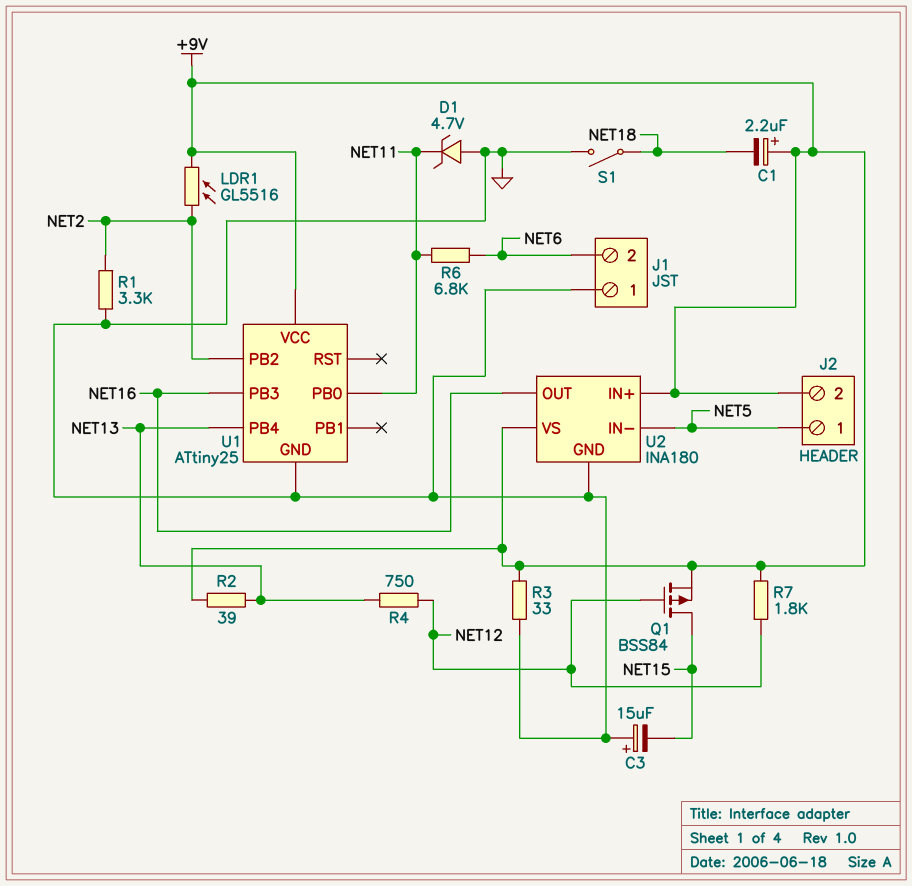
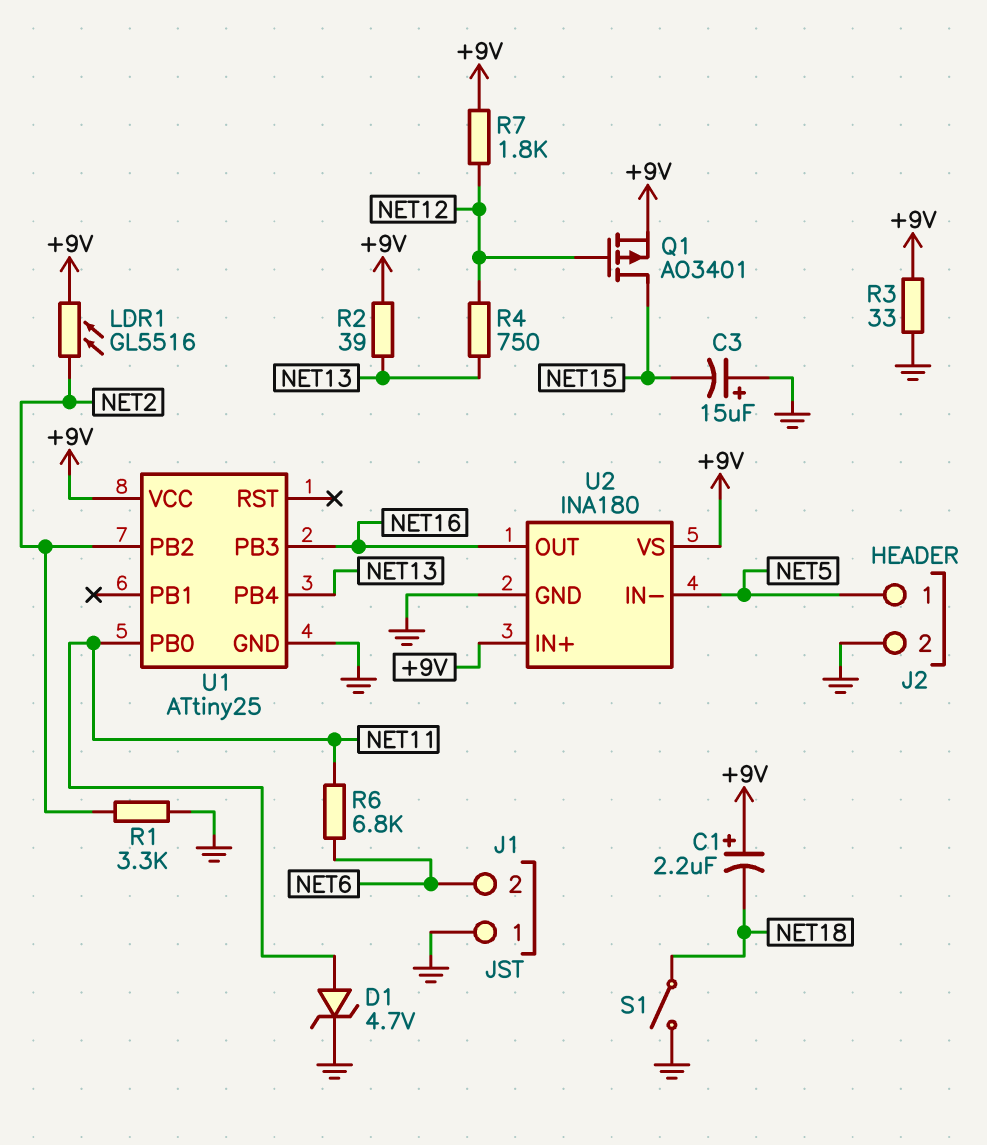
D1: zener 4.7V (A GND, K NET11) -> zener 4.7V (A NET11, K GND)
J2 pin 2: +9V -> GND
Q1: PMOS BSS84 (G NET12, D NET15, S +9V) -> PMOS AO3401 (G NET12, D NET15, S +9V)

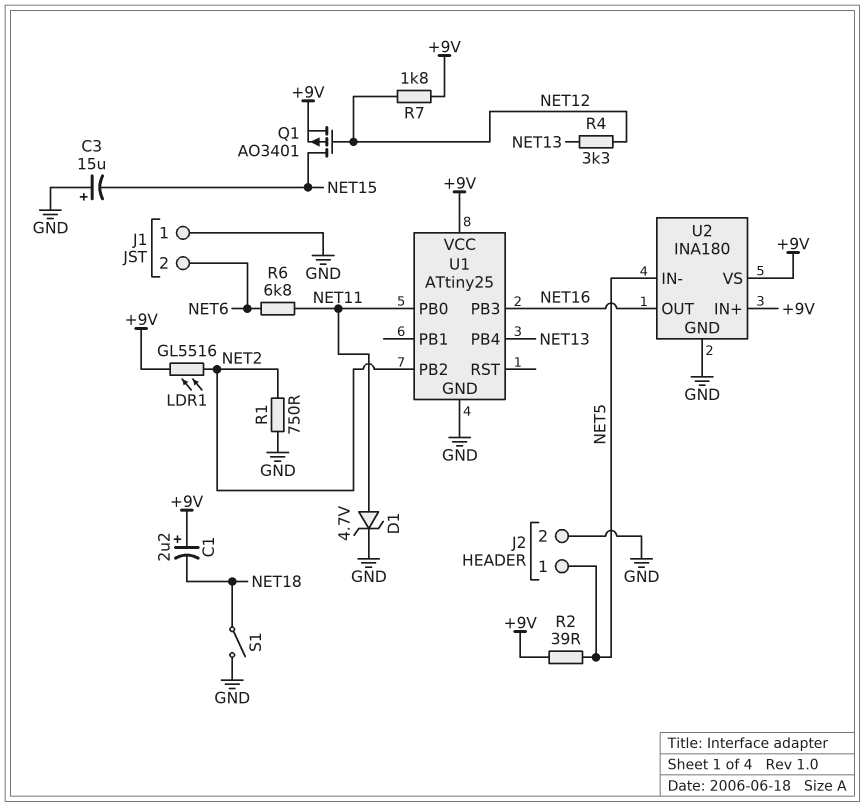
R1: 3.3k (GND, NET2) -> 750 (GND, NET2)
R2: 39 (+9V, NET13) -> 39 (+9V, NET5)
R3: 33 (+9V, GND) -> none
R4: 750 (NET12, NET13) -> 3.3k (NET12, NET13)

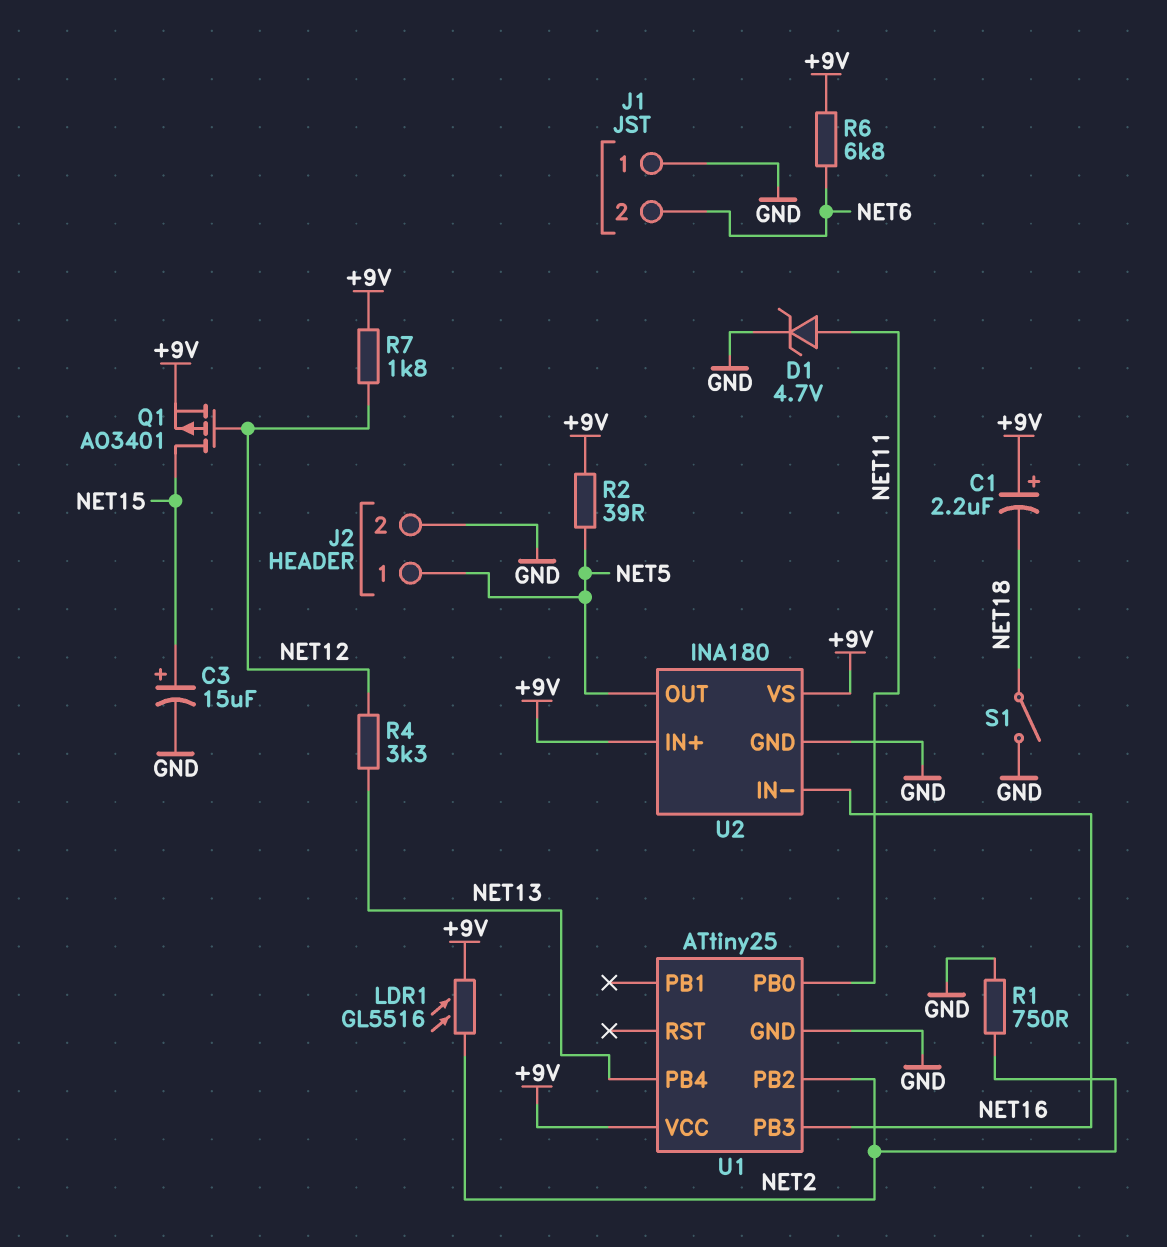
C3: 15uF (plus GND, minus NET15) -> 15uF (plus NET15, minus GND)
R6: 6.8k (NET6, NET11) -> 6.8k (+9V, NET6)
U2 pin IN-: NET5 -> NET16
U2 pin OUT: NET16 -> NET5

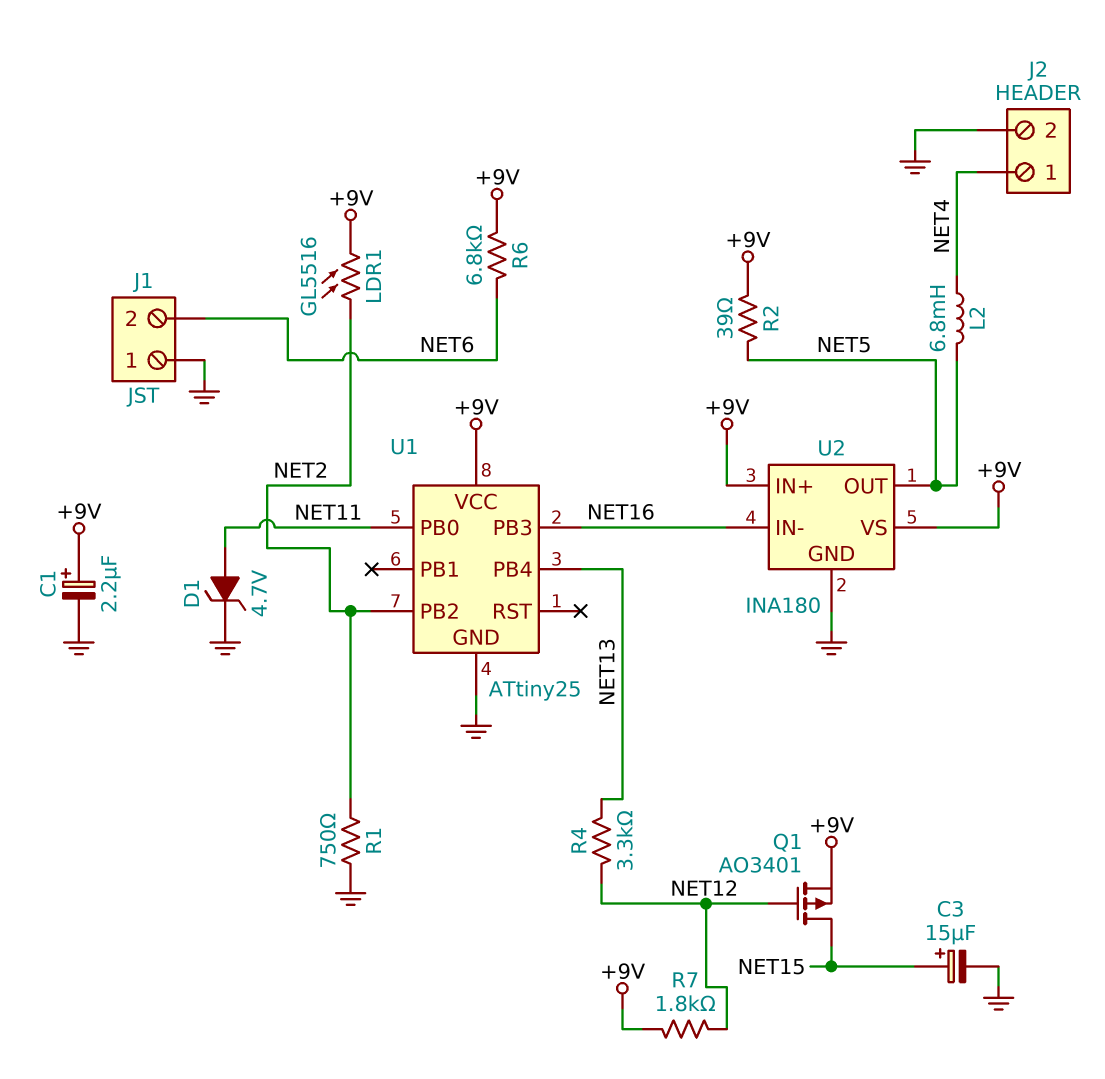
C1: 2.2uF (plus +9V, minus NET18) -> 2.2uF (plus +9V, minus GND)
J2 pin 1: NET5 -> NET4
L2: none -> 6.8mH (NET4, NET5)
S1: switch (GND, NET18) -> none

